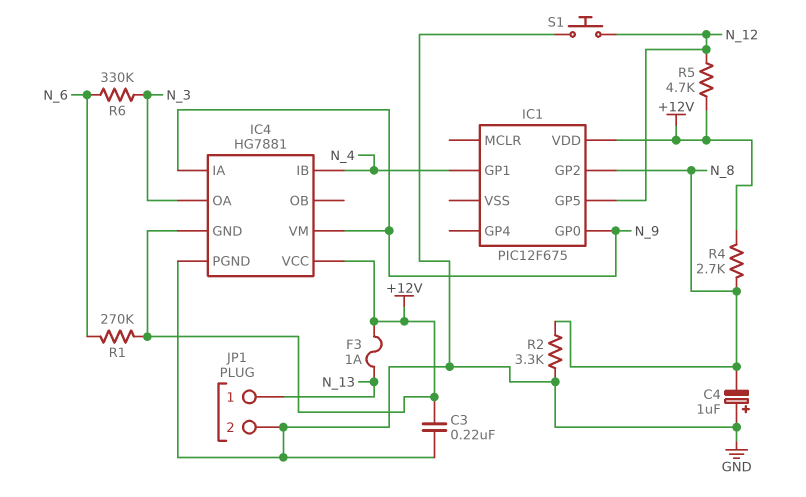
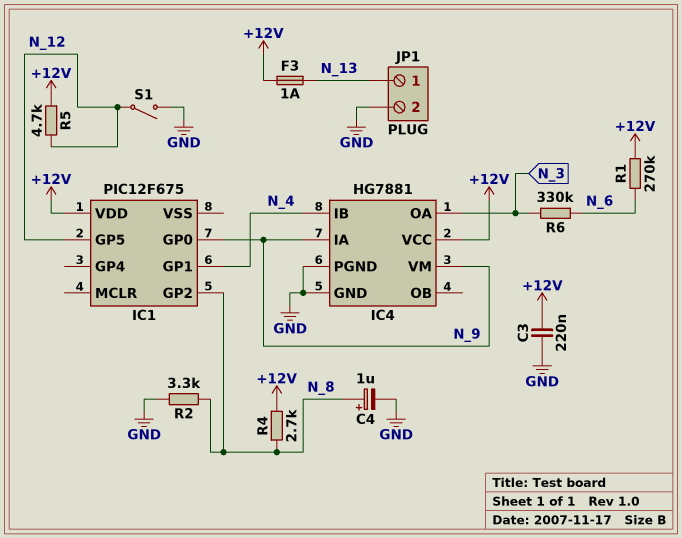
C4: 1uF (plus GND, minus N_8) -> 1uF (plus N_8, minus GND)
IC4 pin GND: +12V -> GND
S1: button (GND, N_12) -> switch (GND, N_12)

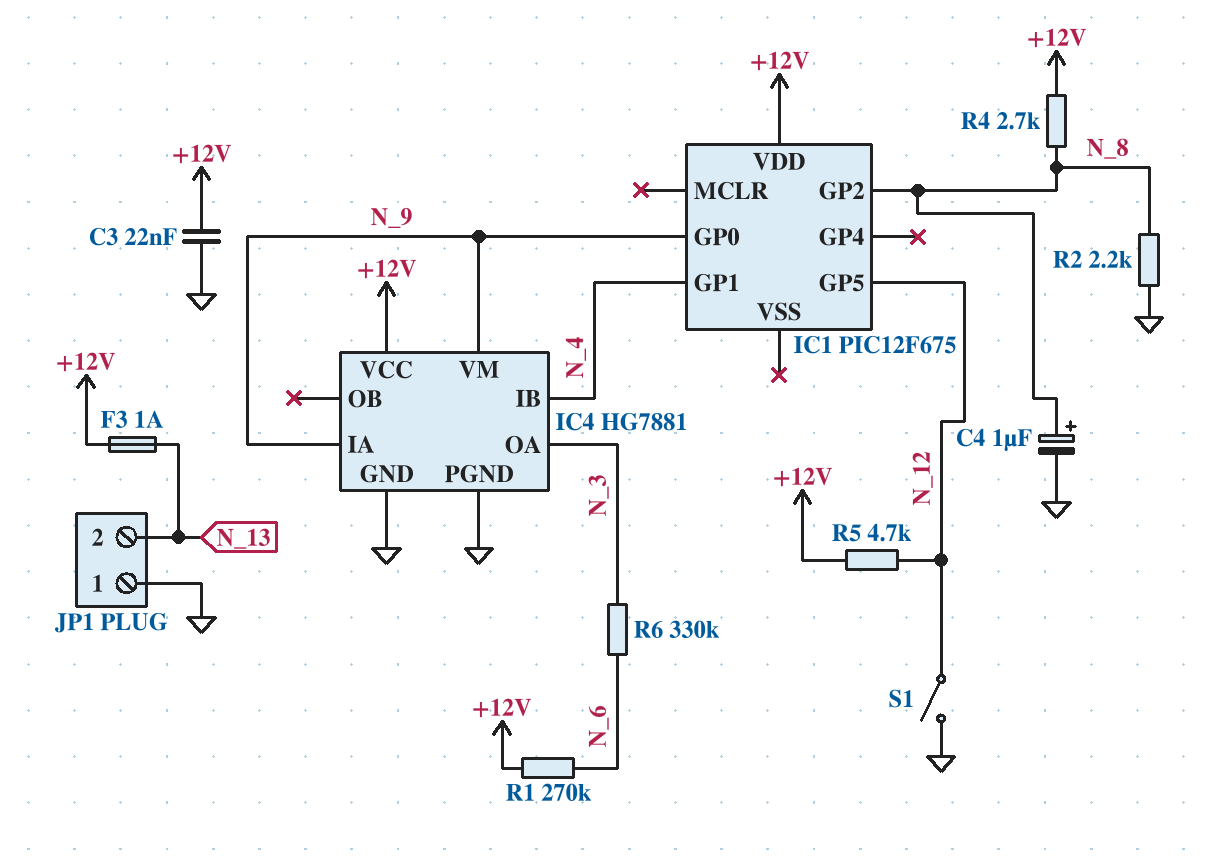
C3: 220nF (+12V, GND) -> 22nF (+12V, GND)
JP1 pin 1: N_13 -> GND
JP1 pin 2: GND -> N_13
R2: 3.3k (GND, N_8) -> 2.2k (GND, N_8)

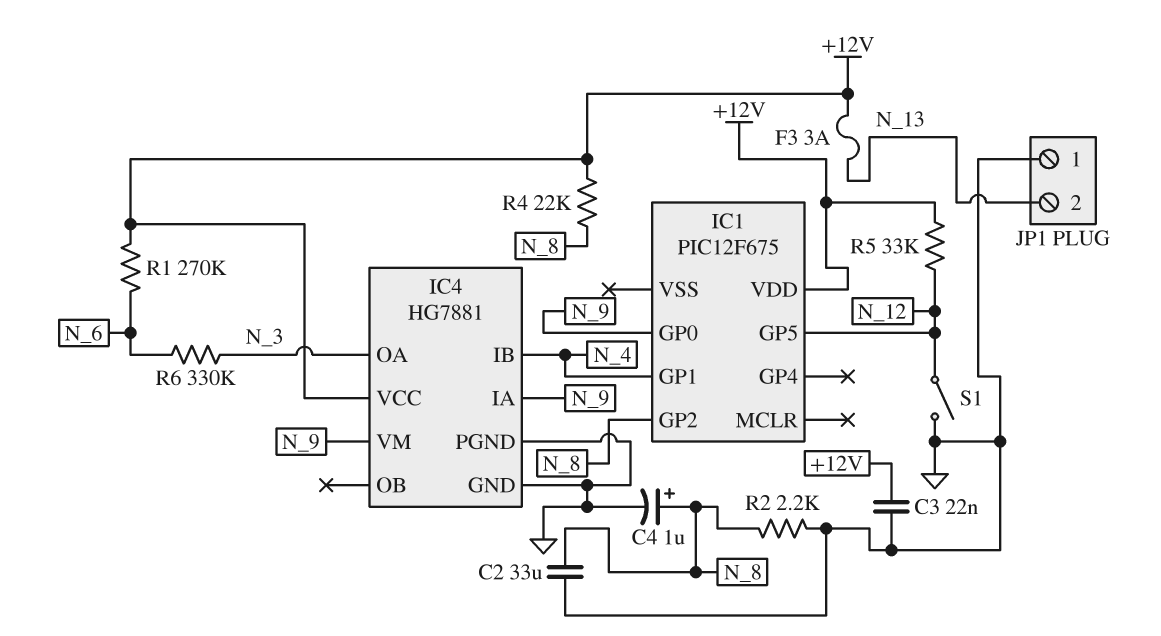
C2: none -> 33uF (GND, N_8)
F3: 1A (+12V, N_13) -> 3A (+12V, N_13)
R4: 2.7k (+12V, N_8) -> 22k (+12V, N_8)
R5: 4.7k (+12V, N_12) -> 33k (+12V, N_12)

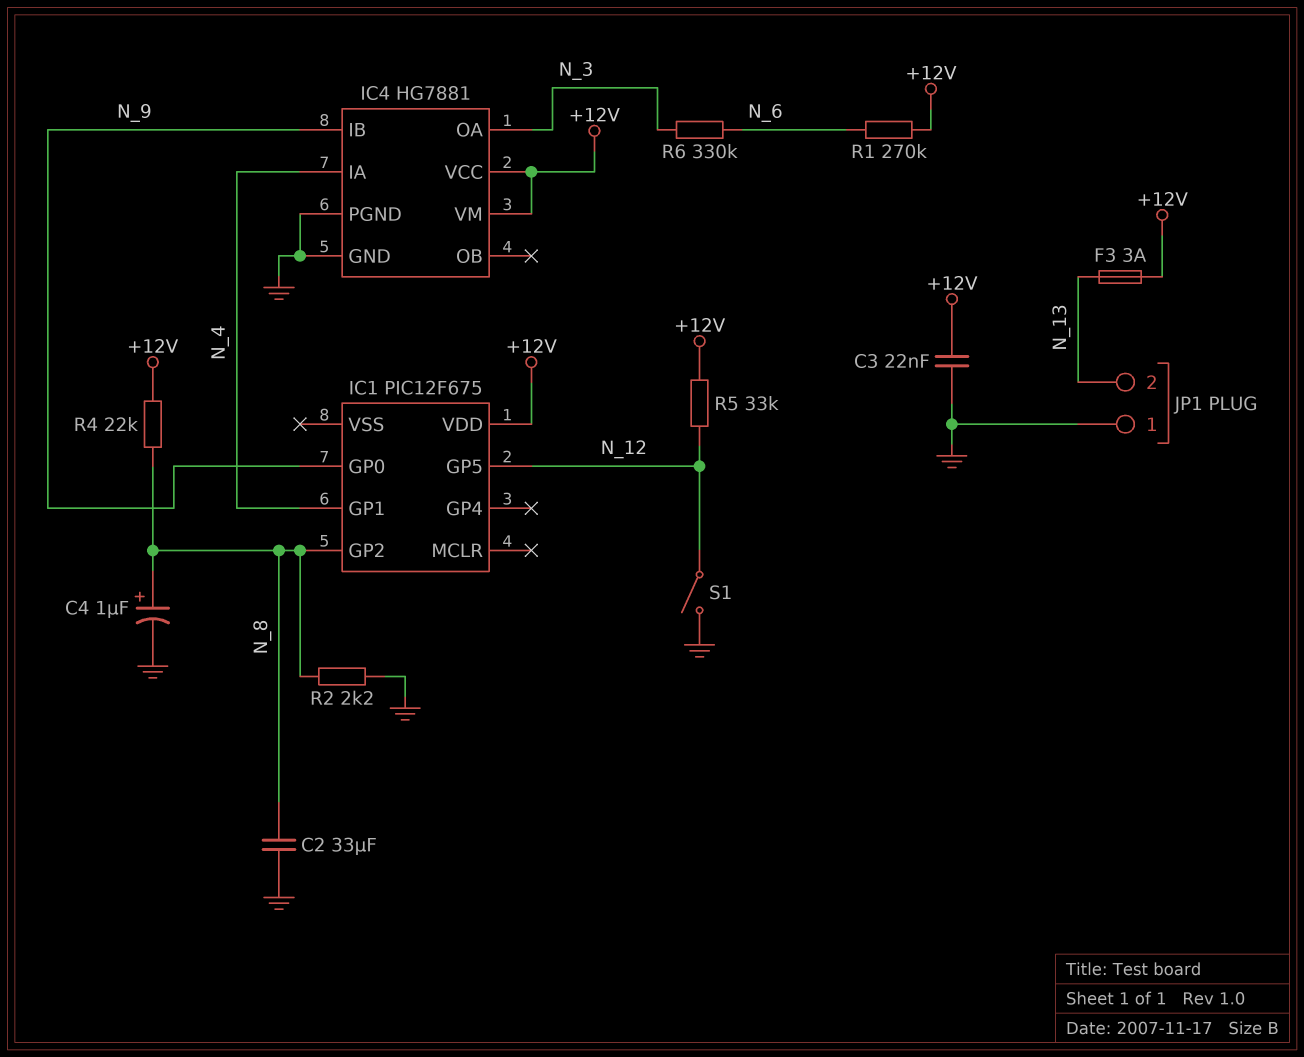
IC4 pin IA: N_9 -> N_4
IC4 pin IB: N_4 -> N_9
IC4 pin VM: N_9 -> +12V

